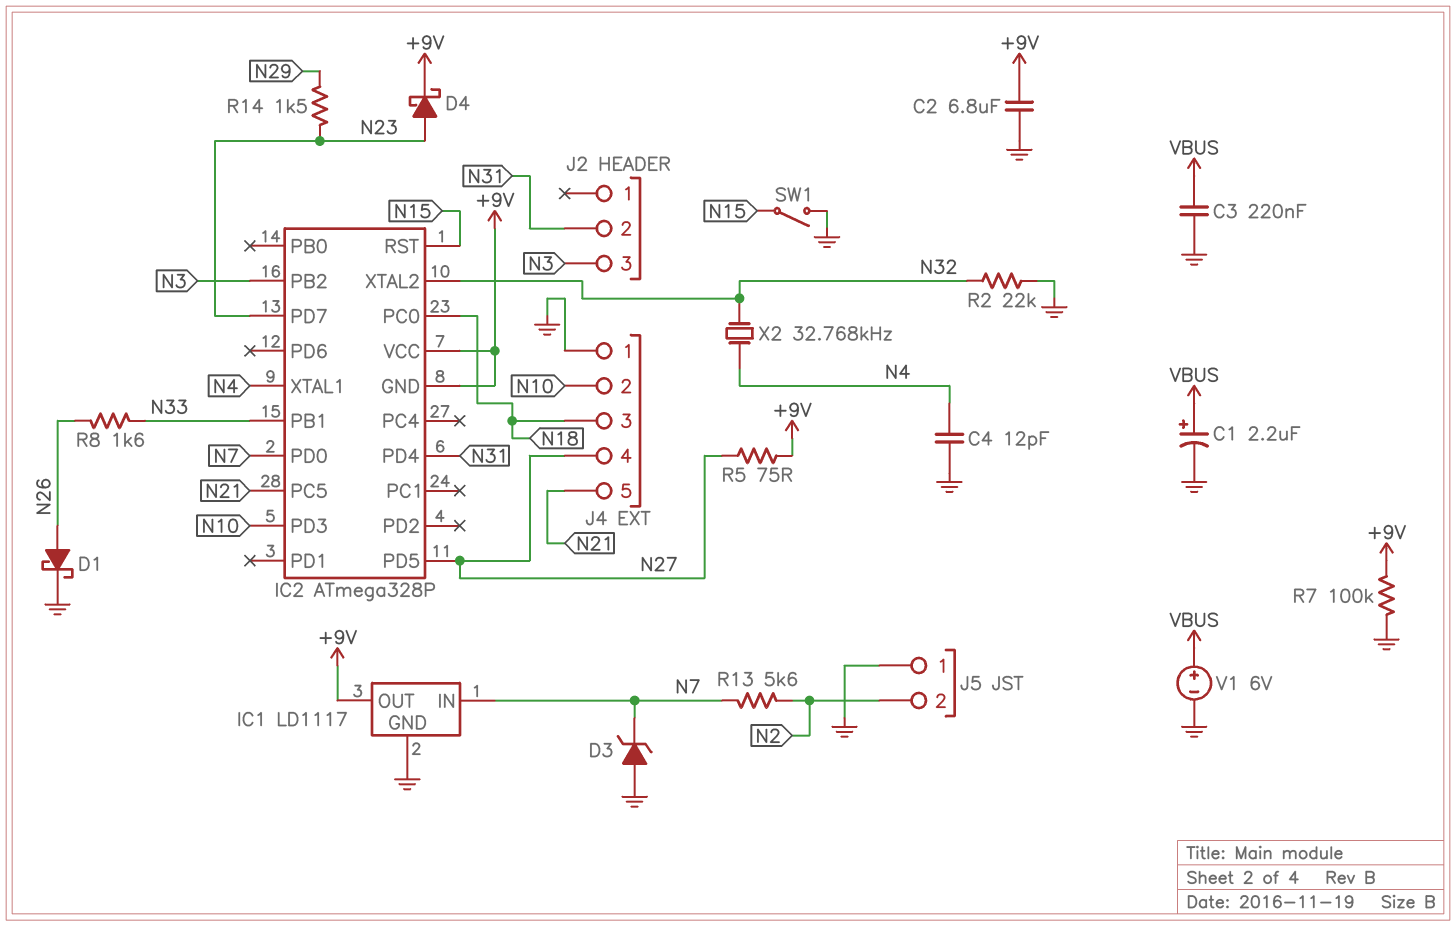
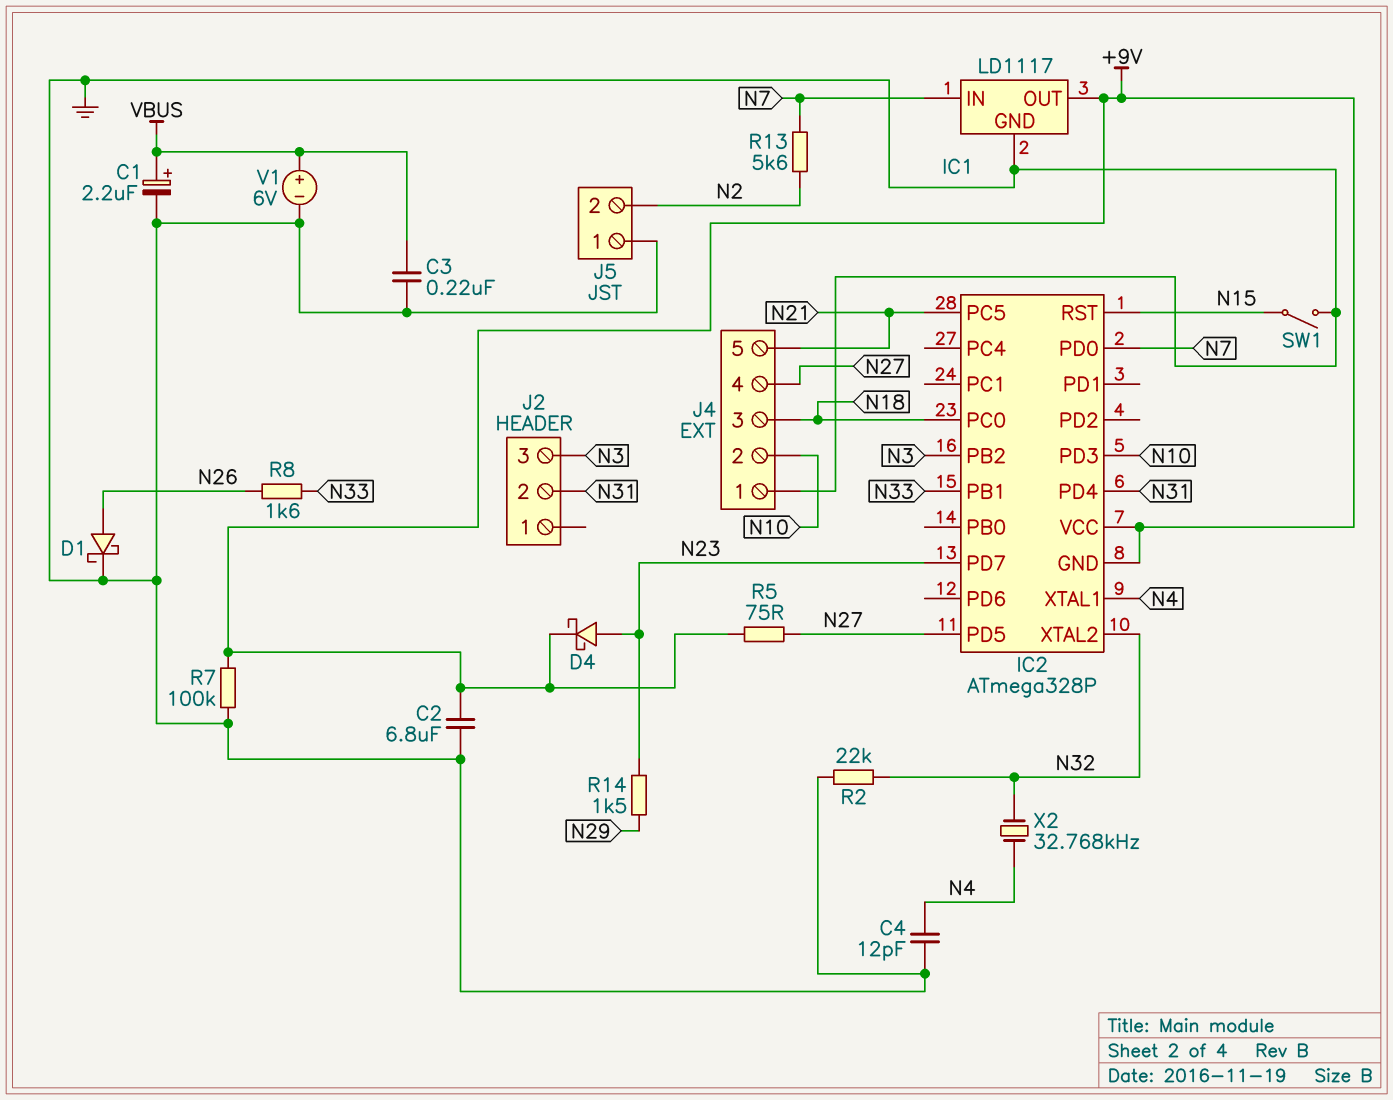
D3: zener (A GND, K N7) -> none

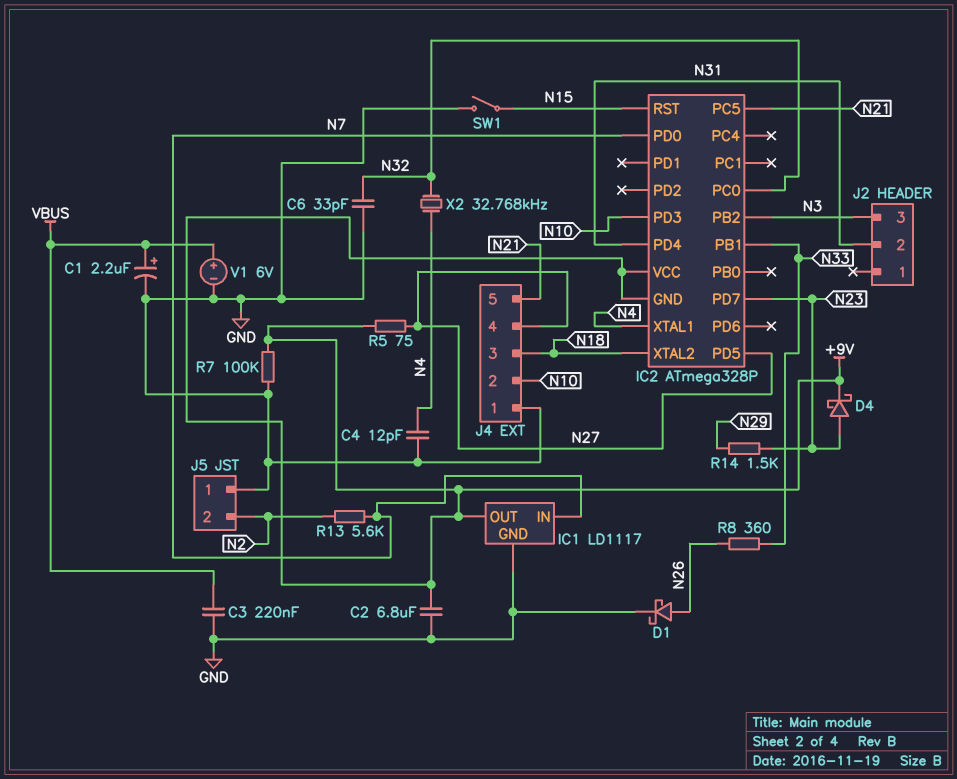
C6: none -> 33pF (GND, N32)
IC2 pin PC0: N18 -> N32
IC2 pin XTAL2: N32 -> N18
R2: 22k (GND, N32) -> none
R8: 1.6k (N26, N33) -> 360 (N26, N33)

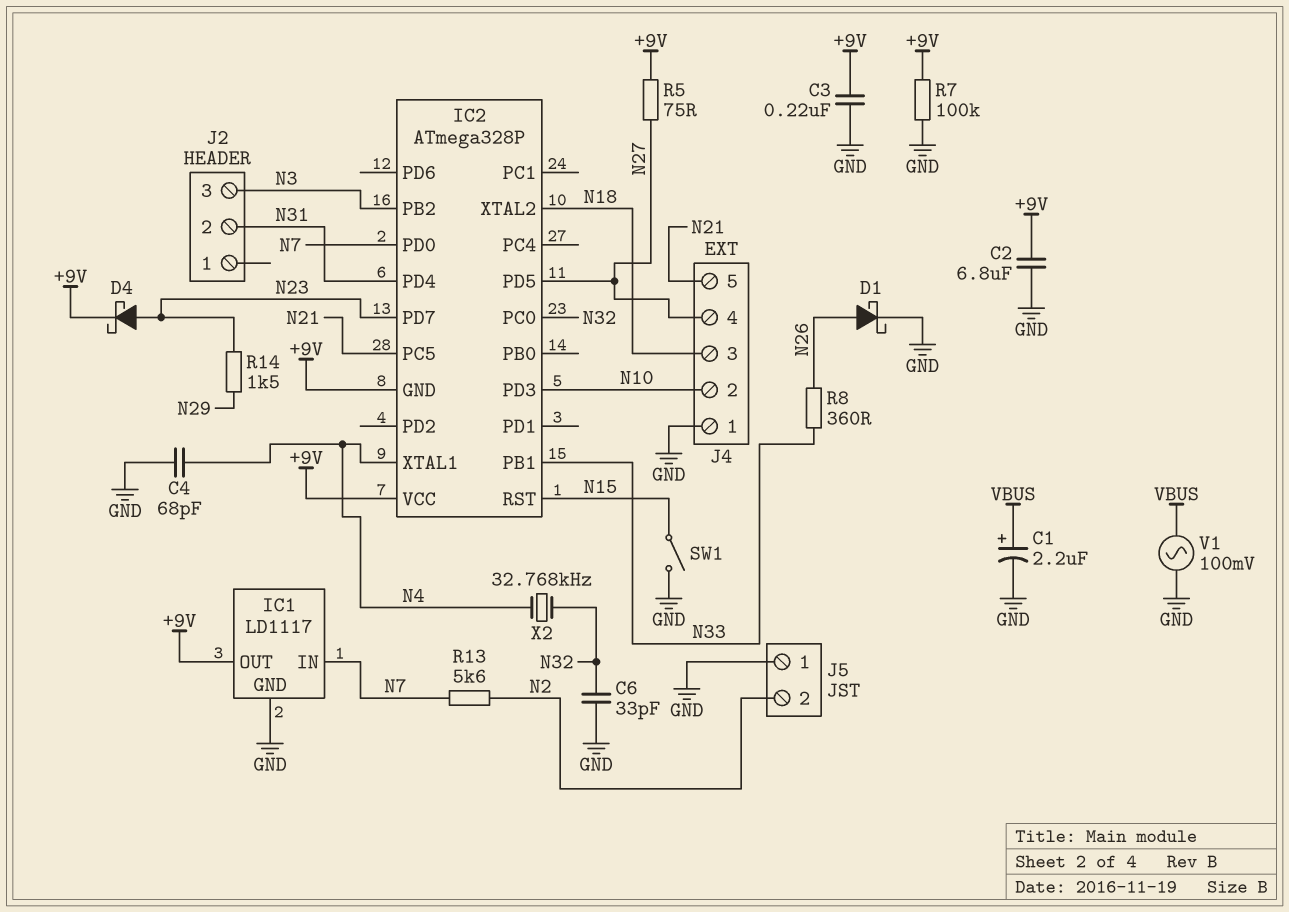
C3: 220nF (GND, VBUS) -> 220nF (+9V, GND)
C4: 12pF (GND, N4) -> 68pF (GND, N4)
V1: 6V (plus VBUS, minus GND) -> AC 100mV (GND, VBUS)

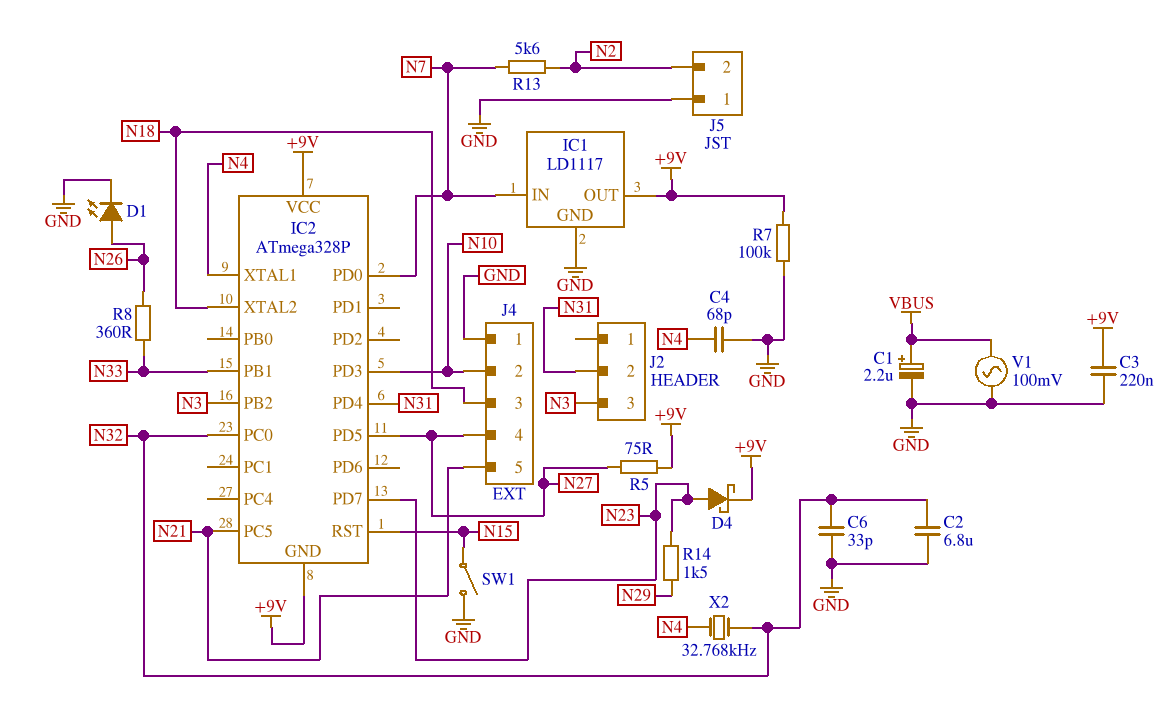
C2: 6.8uF (+9V, GND) -> 6.8uF (GND, N32)
D1: schottky (A N26, K GND) -> LED (A N26, K GND)

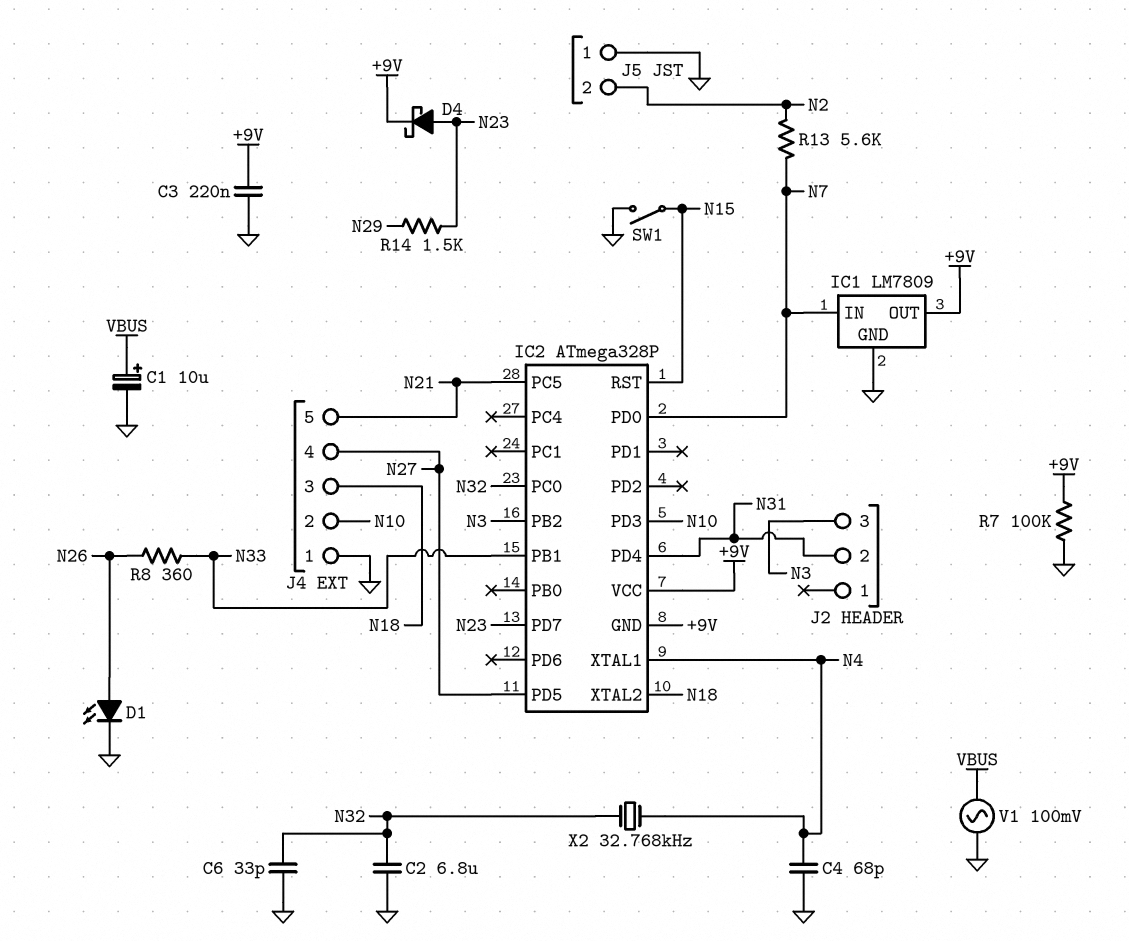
C1: 2.2uF (plus VBUS, minus GND) -> 10uF (plus VBUS, minus GND)
IC1: LD1117 -> LM7809
R5: 75 (+9V, N27) -> none

